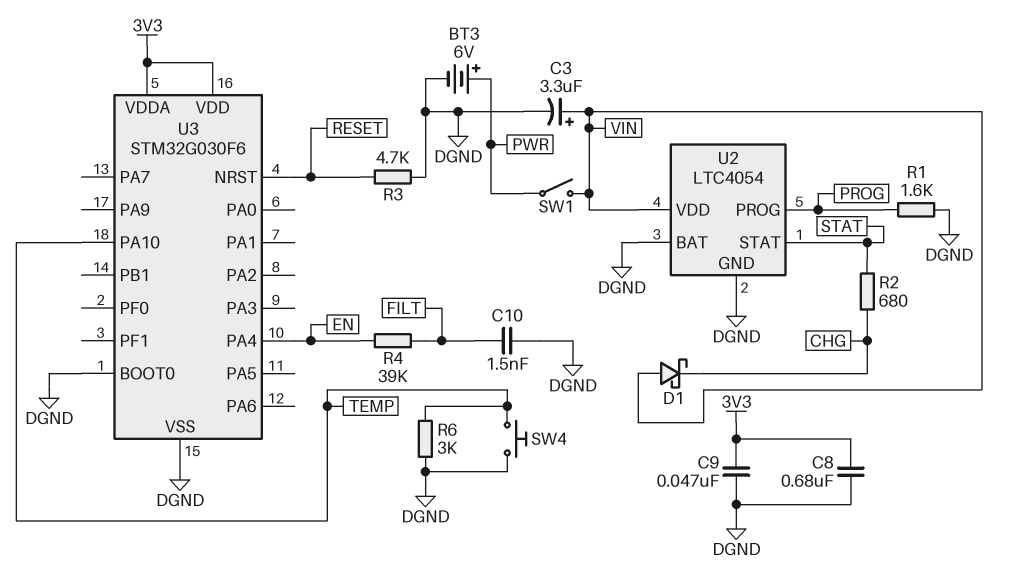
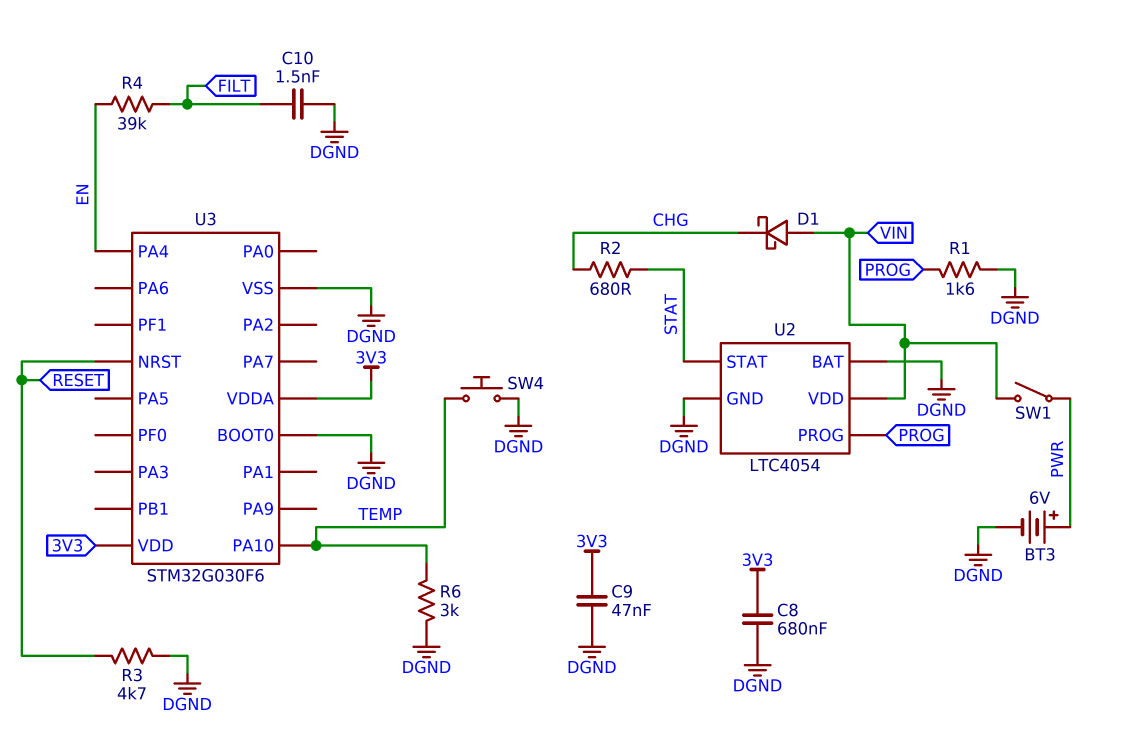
C3: 3.3uF (plus VIN, minus DGND) -> none

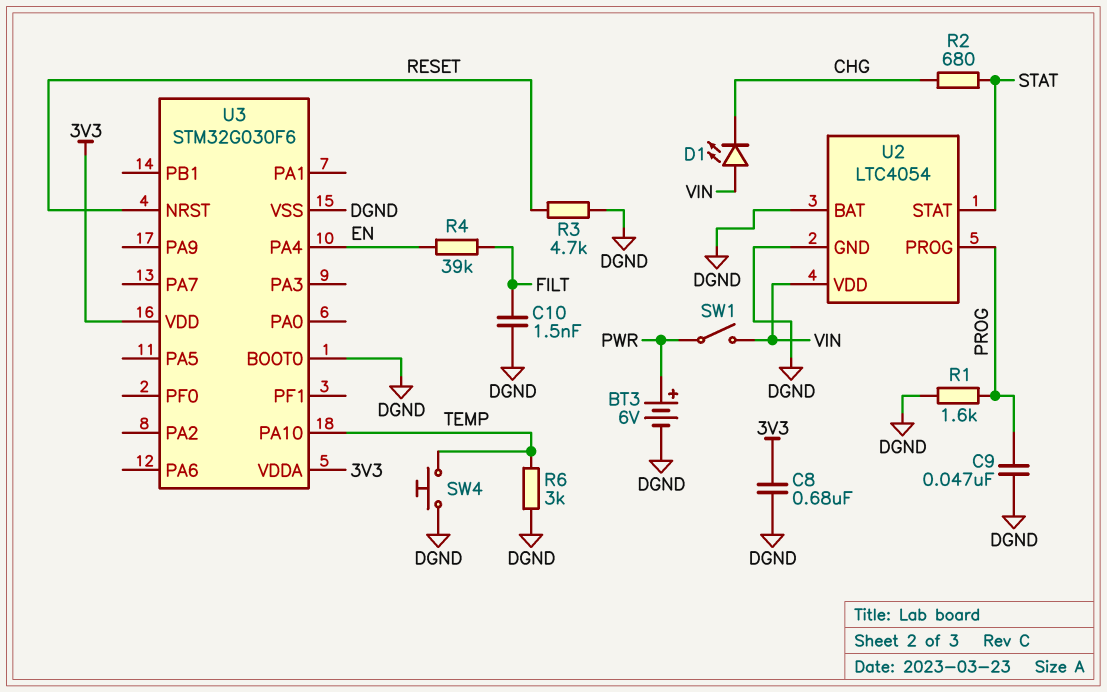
C9: 47nF (3V3, DGND) -> 47nF (DGND, PROG)
D1: schottky (A VIN, K CHG) -> LED (A VIN, K CHG)

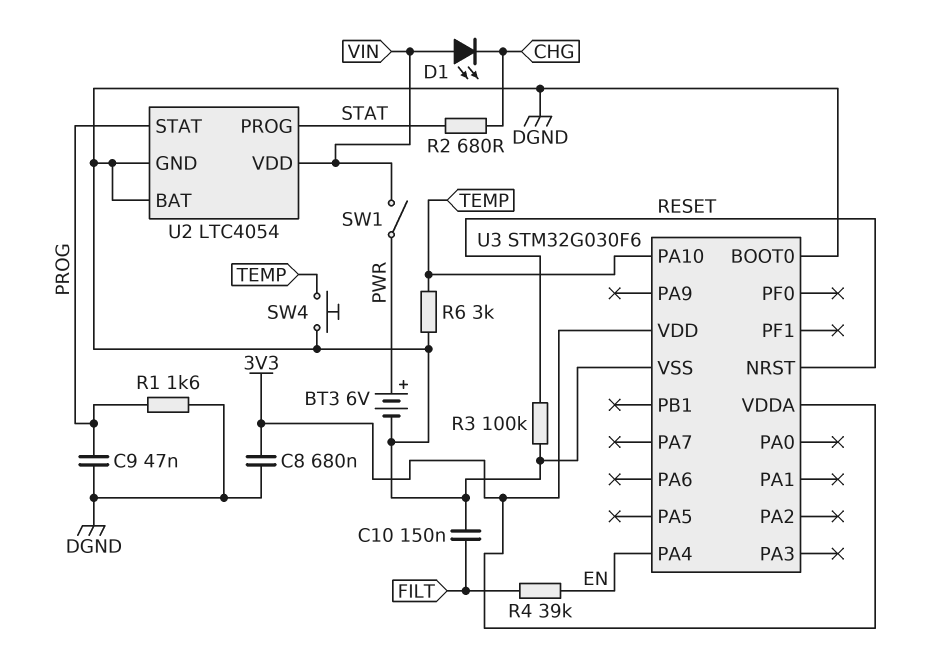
C10: 1.5nF (DGND, FILT) -> 150nF (DGND, FILT)
R3: 4.7k (DGND, RESET) -> 100k (DGND, RESET)
U2 pin PROG: PROG -> STAT
U2 pin STAT: STAT -> PROG

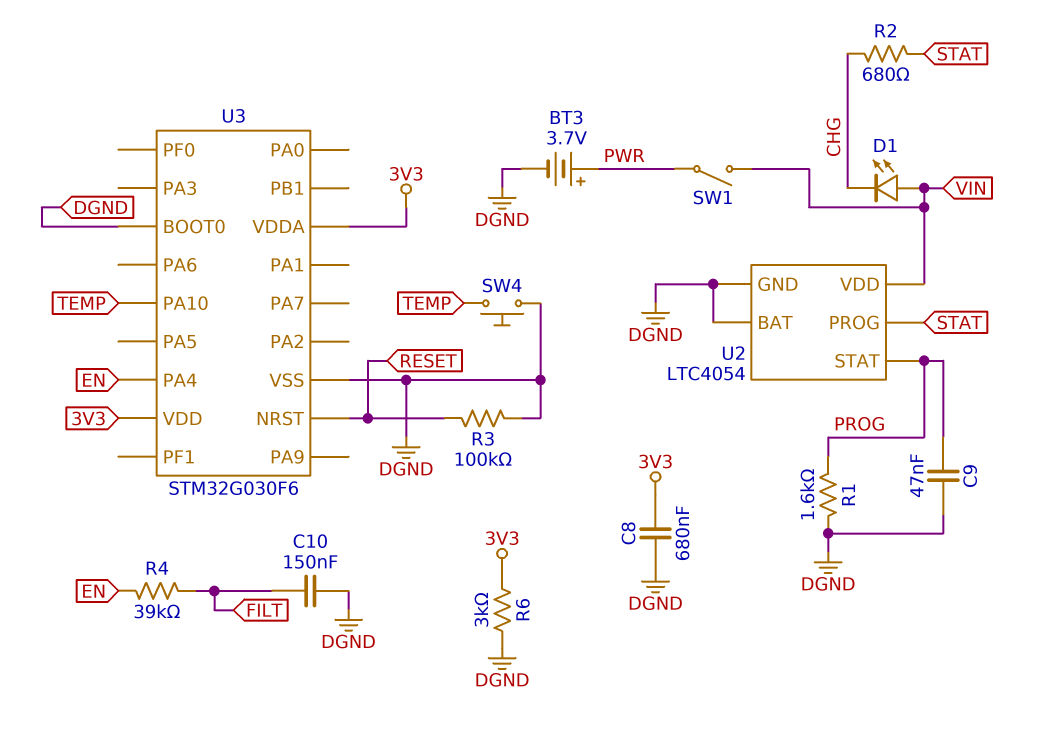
BT3: 6V (plus PWR, minus DGND) -> 3.7V (plus PWR, minus DGND)
R6: 3k (DGND, TEMP) -> 3k (3V3, DGND)

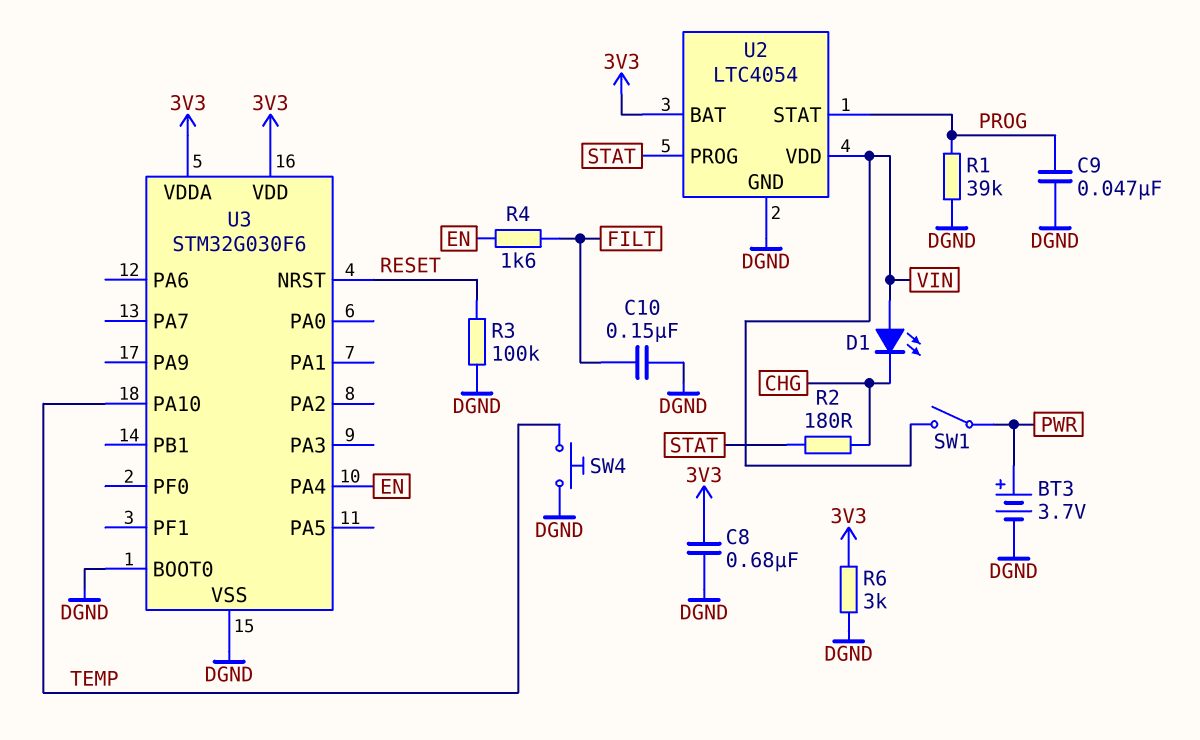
R1: 1.6k (DGND, PROG) -> 39k (DGND, PROG)
R2: 680 (CHG, STAT) -> 180 (CHG, STAT)
R4: 39k (EN, FILT) -> 1.6k (EN, FILT)
U2 pin BAT: DGND -> 3V3

